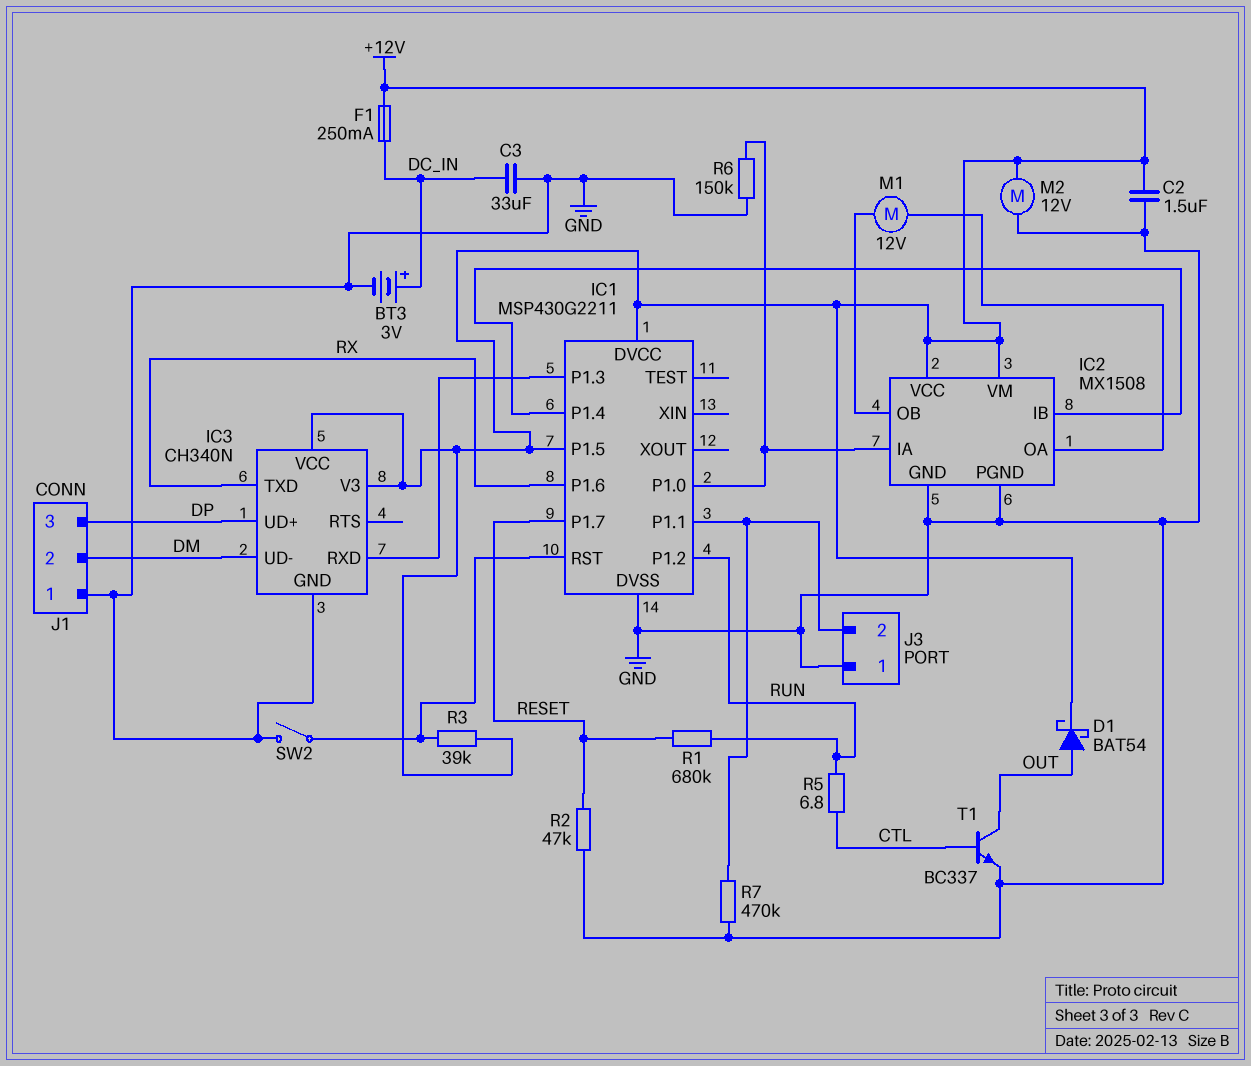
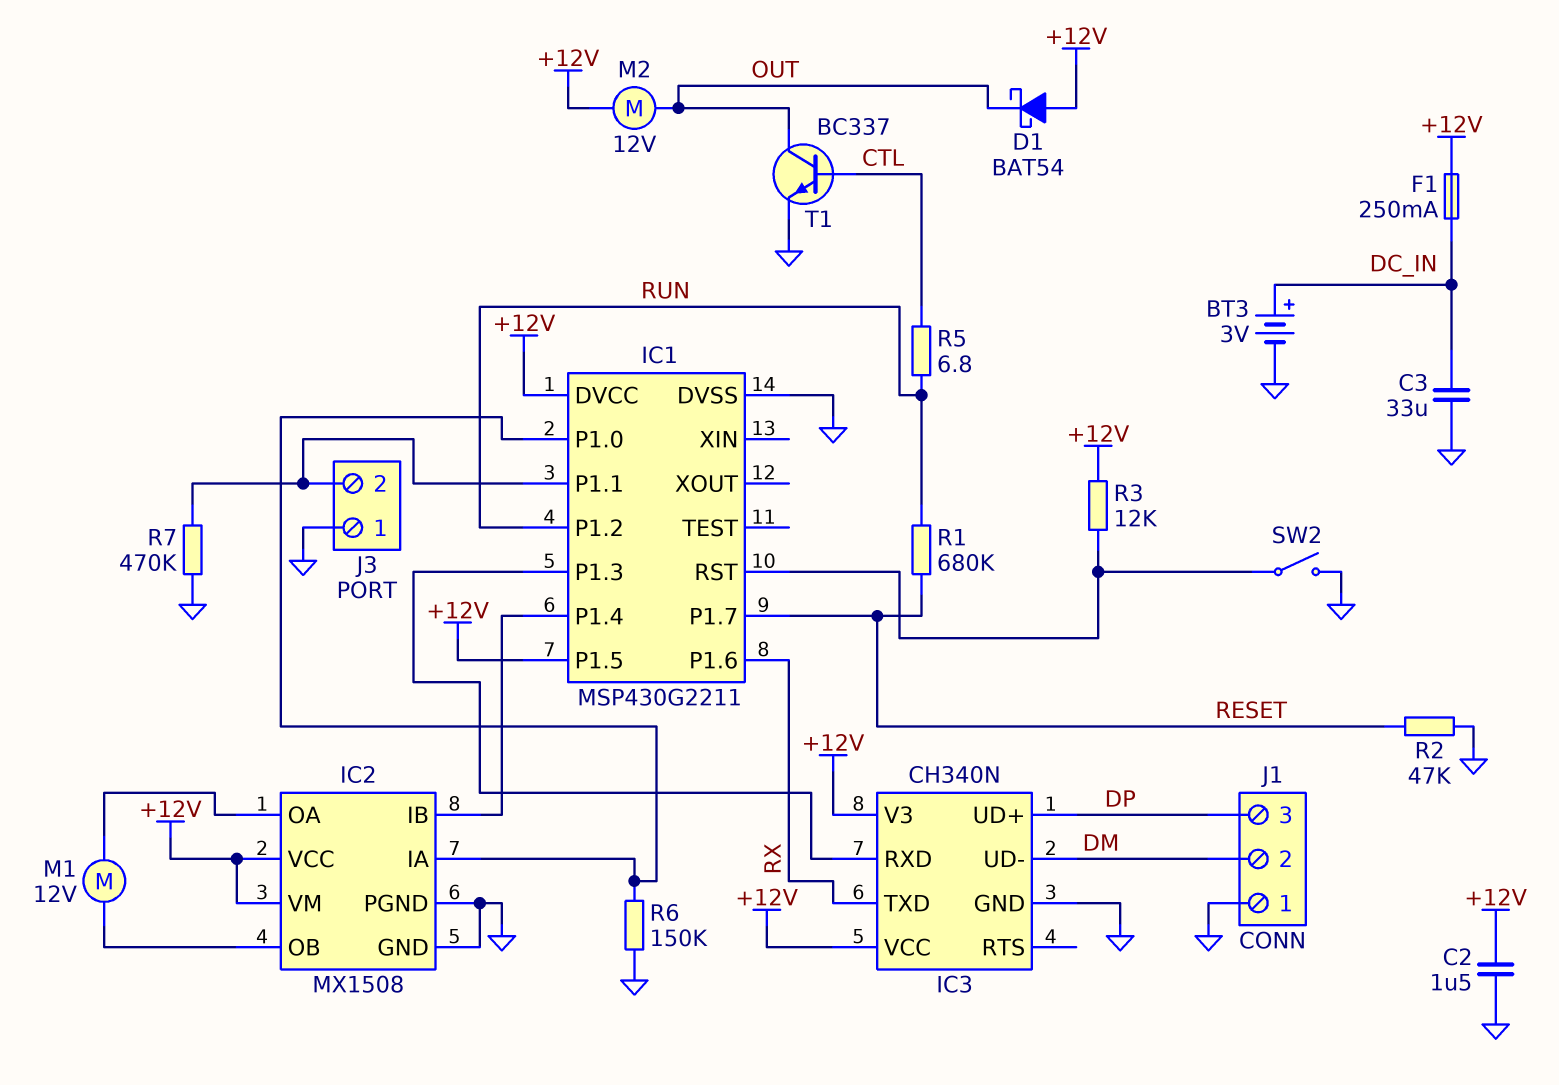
D1: schottky BAT54 (A OUT, K +12V) -> schottky BAT54 (A +12V, K OUT)
M2: motor 12V (+12V, GND) -> motor 12V (+12V, OUT)
R3: 39k (+12V, IC1/RST) -> 12k (+12V, IC1/RST)

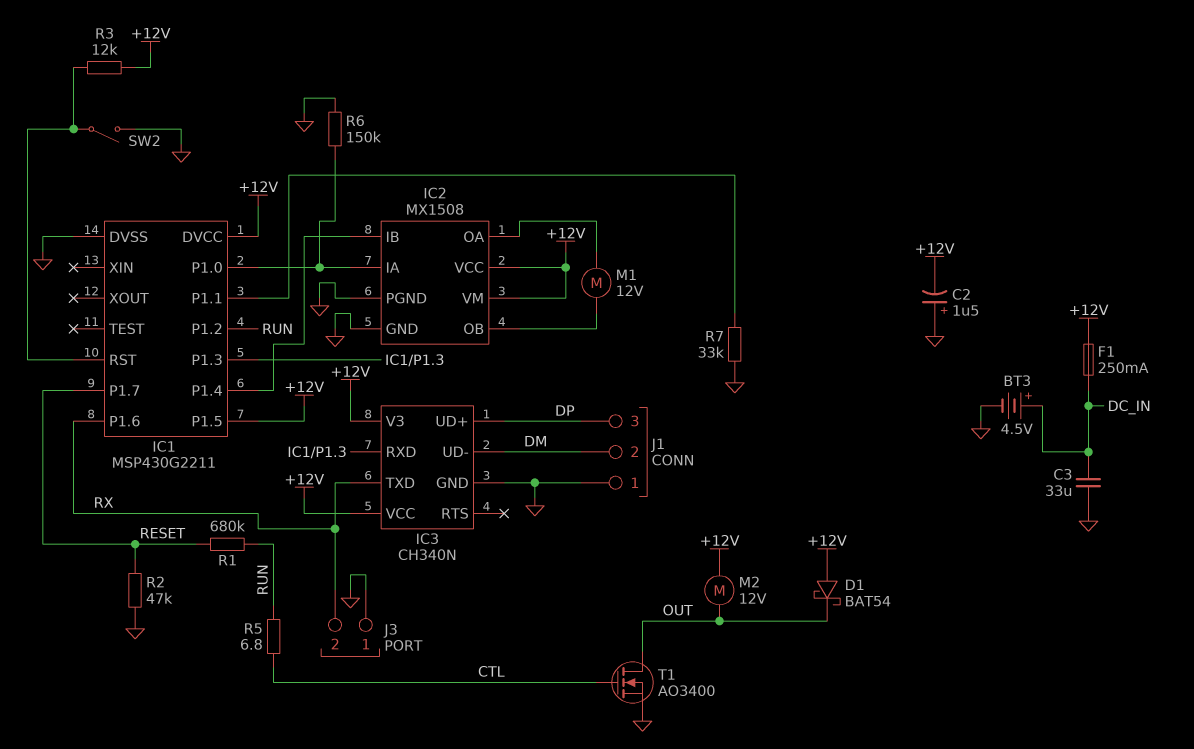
BT3: 3V (plus DC_IN, minus GND) -> 4.5V (plus DC_IN, minus GND)
C2: 1.5uF (+12V, GND) -> 1.5uF (plus GND, minus +12V)
J3 pin 2: IC1/P1.1 -> RX
R7: 470k (GND, IC1/P1.1) -> 33k (GND, IC1/P1.1)
T1: NPN BC337 (B CTL, C OUT, E GND) -> NMOS AO3400 (G CTL, D OUT, S GND)

